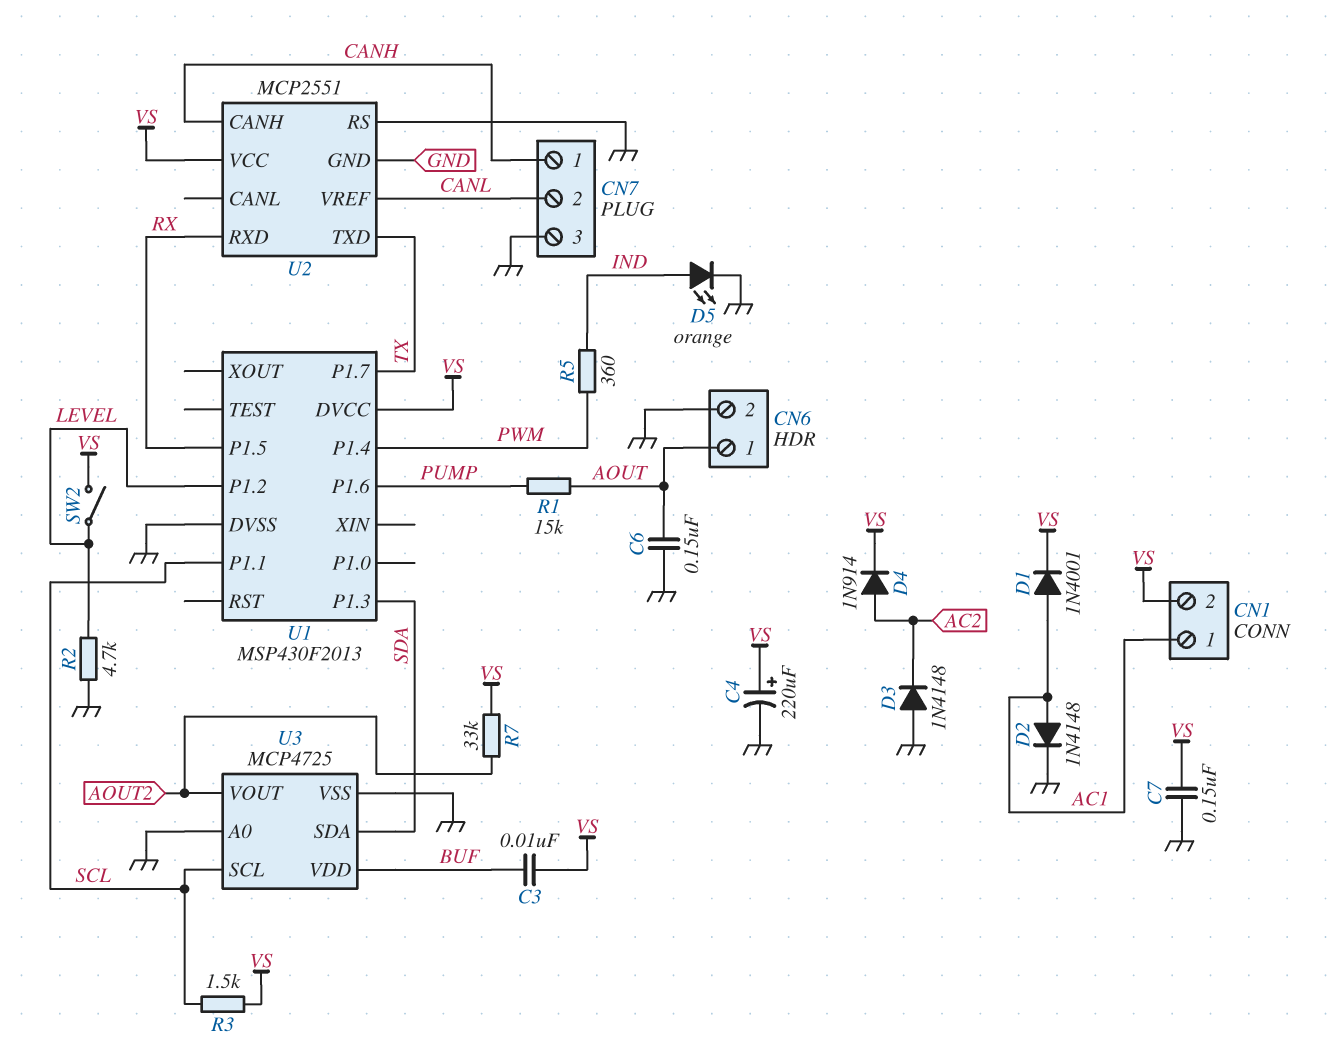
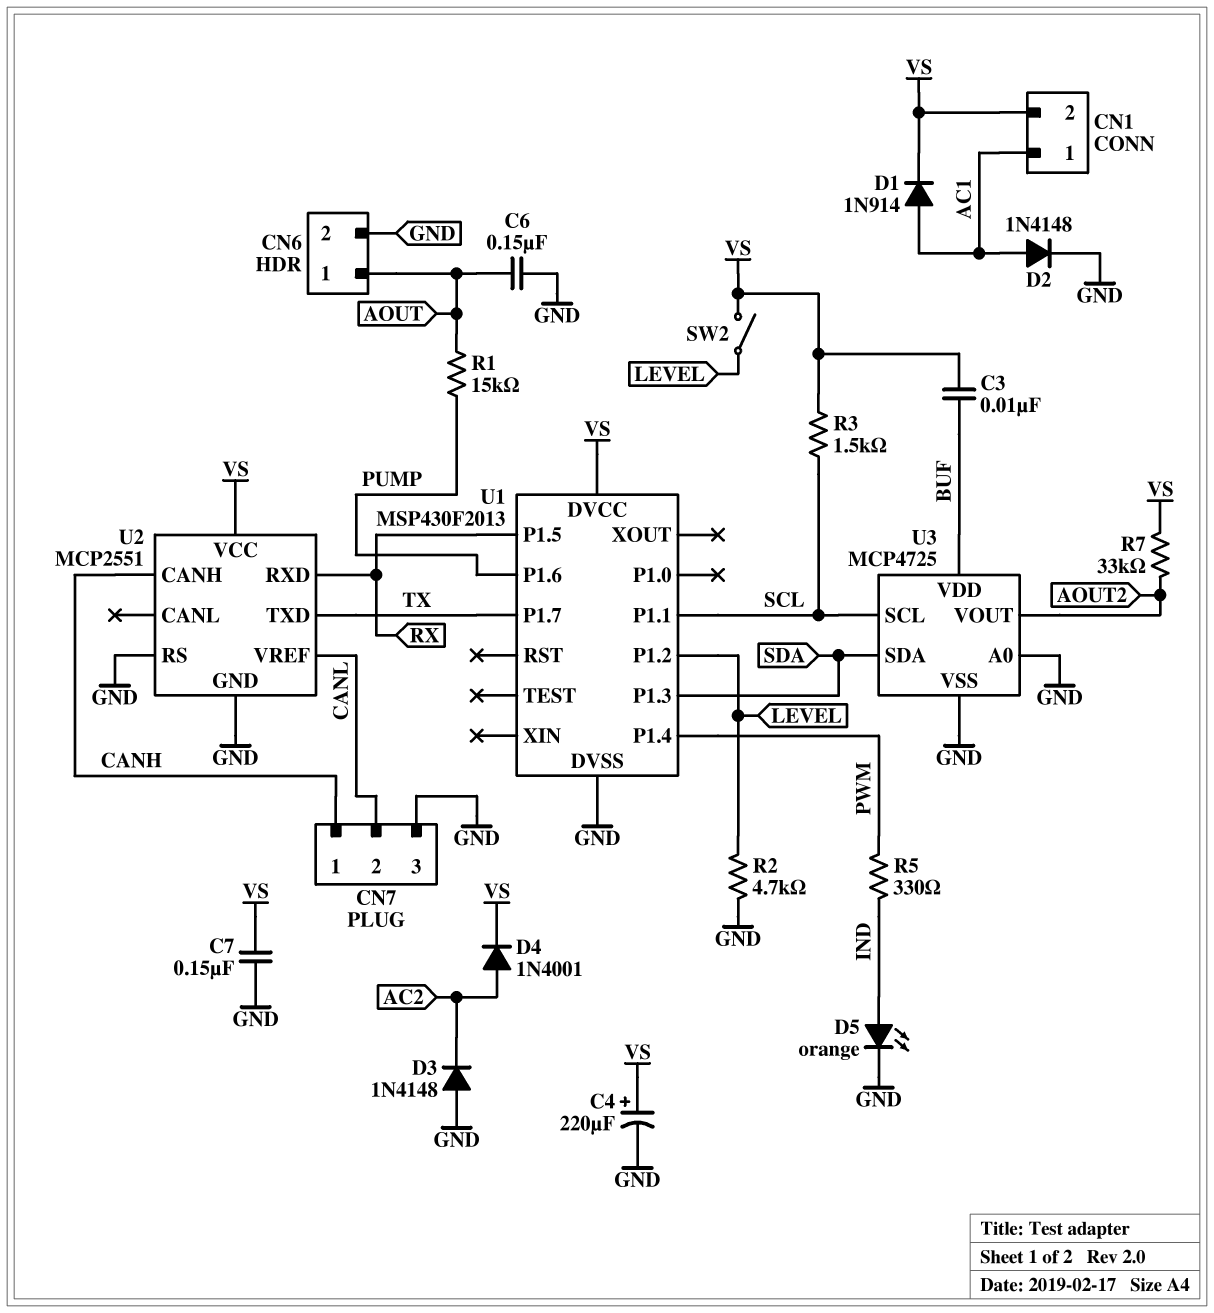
D1: diode 1N4001 (A AC1, K VS) -> diode 1N914 (A AC1, K VS)
D4: diode 1N914 (A AC2, K VS) -> diode 1N4001 (A AC2, K VS)
R5: 360 (IND, PWM) -> 330 (IND, PWM)

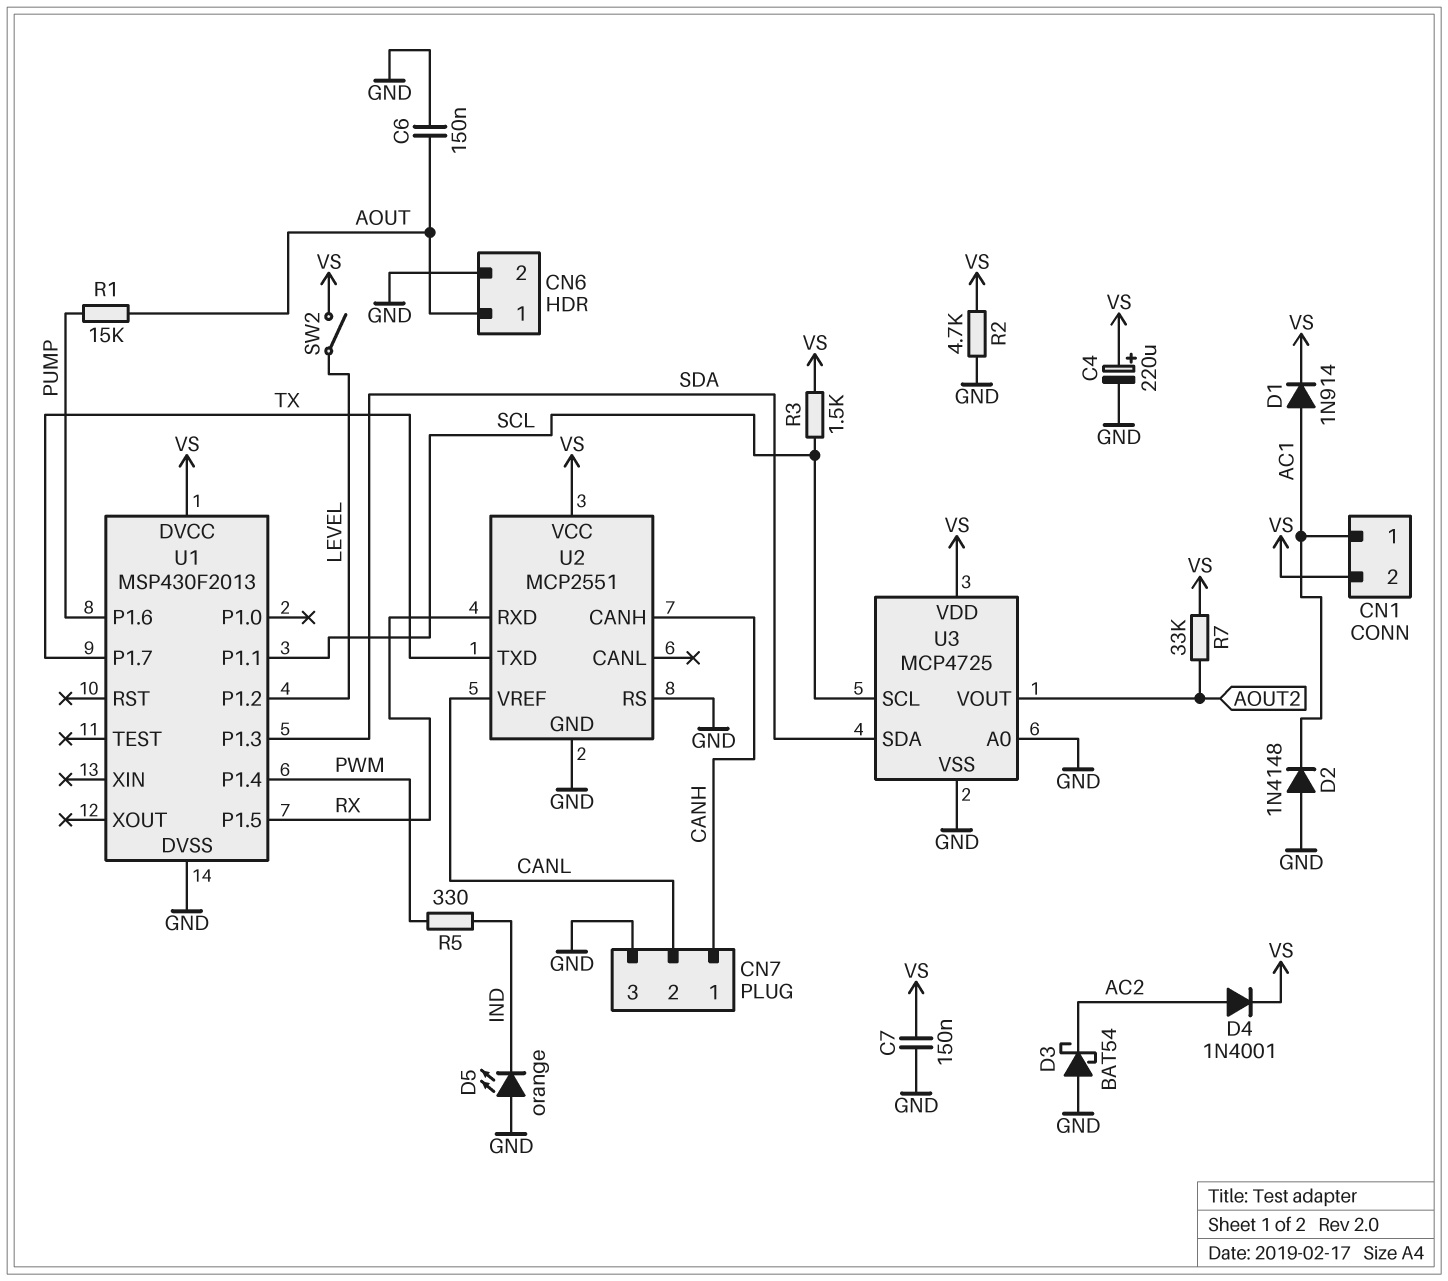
C3: 10nF (BUF, VS) -> none
D2: diode 1N4148 (A AC1, K GND) -> diode 1N4148 (A GND, K AC1)
D3: diode 1N4148 (A GND, K AC2) -> schottky BAT54 (A GND, K AC2)
D5: LED orange (A IND, K GND) -> LED orange (A GND, K IND)
R2: 4.7k (GND, LEVEL) -> 4.7k (GND, VS)
U3 pin VDD: BUF -> VS

